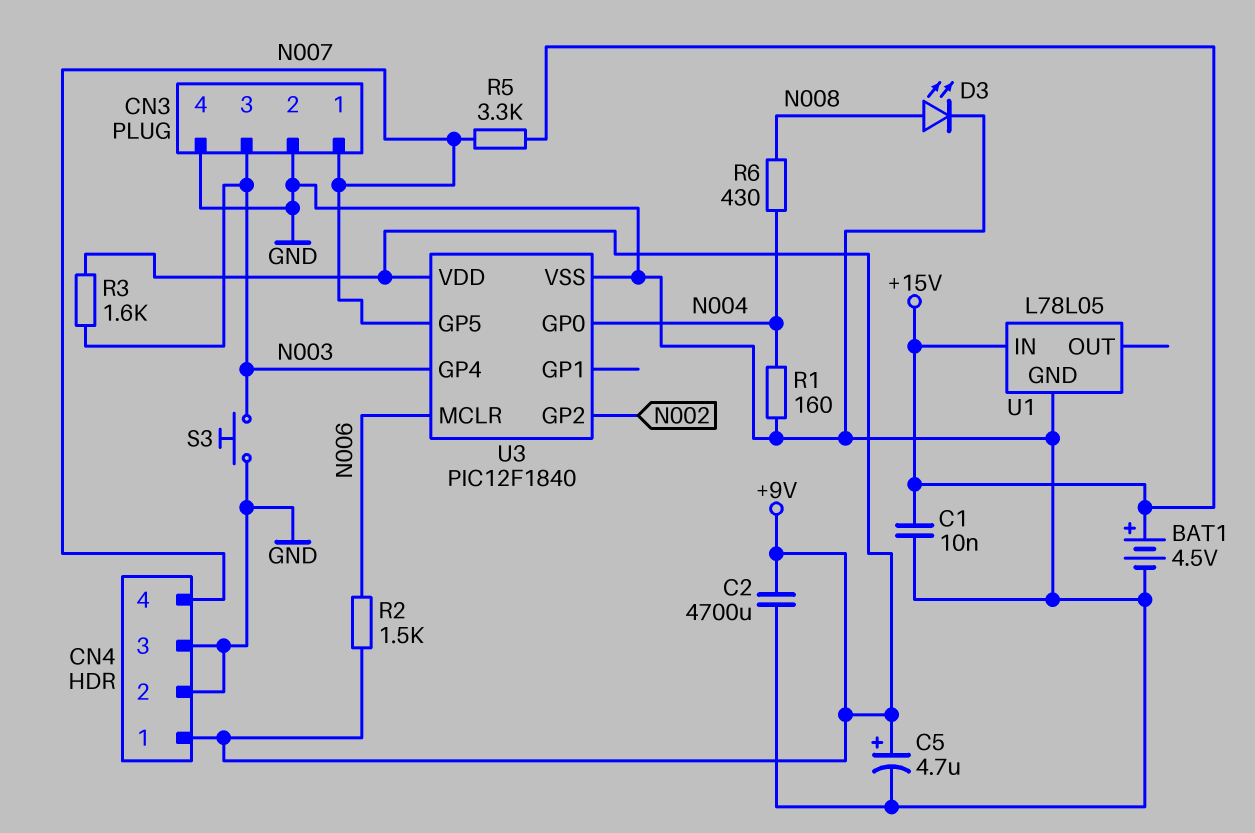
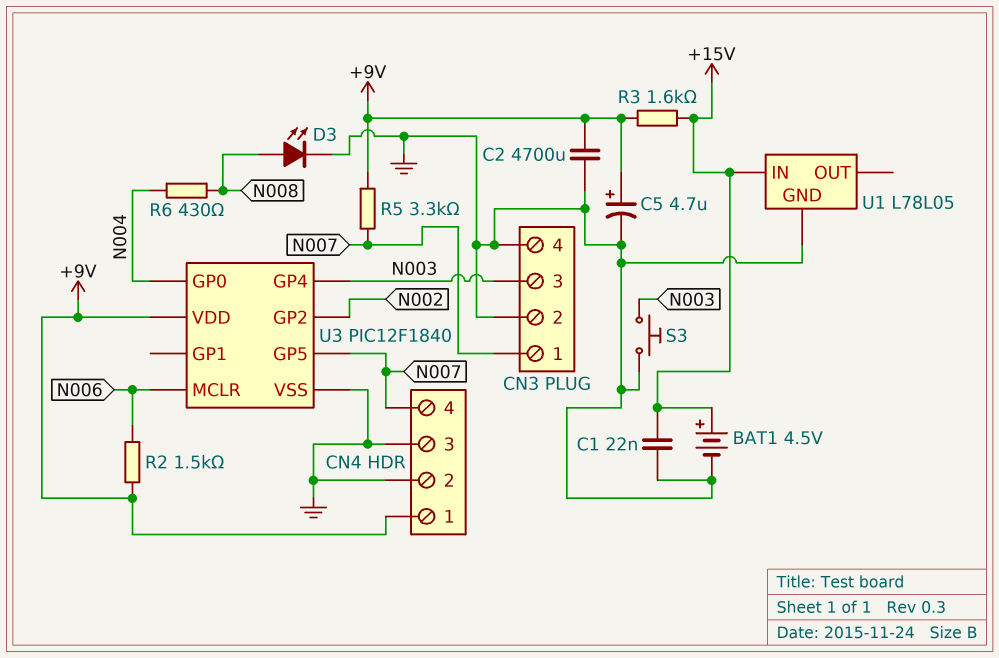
C1: 10nF (+15V, GND) -> 22nF (+15V, GND)
R1: 160 (GND, N004) -> none
R3: 1.6k (+9V, N003) -> 1.6k (+9V, +15V)
R5: 3.3k (+15V, N007) -> 3.3k (+9V, N007)

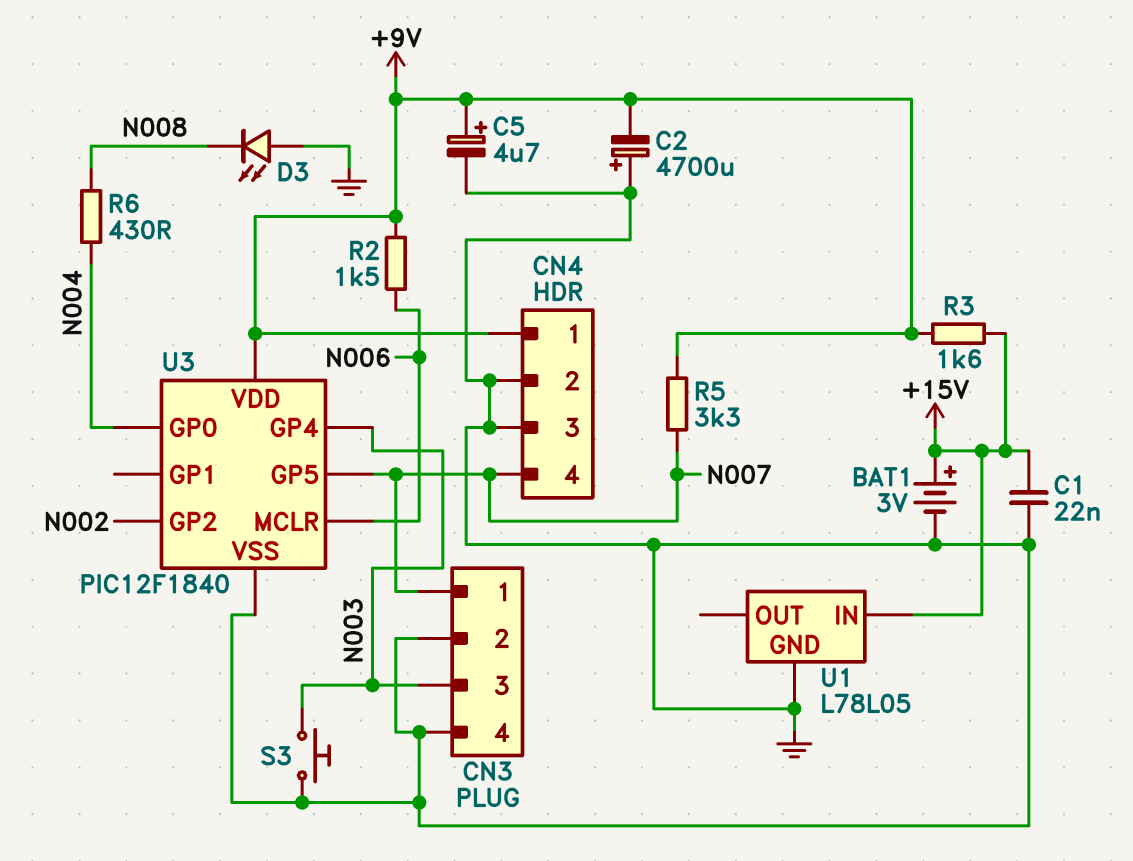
BAT1: 4.5V (plus +15V, minus GND) -> 3V (plus +15V, minus GND)
C2: 4700uF (+9V, GND) -> 4700uF (plus GND, minus +9V)
D3: LED (A N008, K GND) -> LED (A GND, K N008)

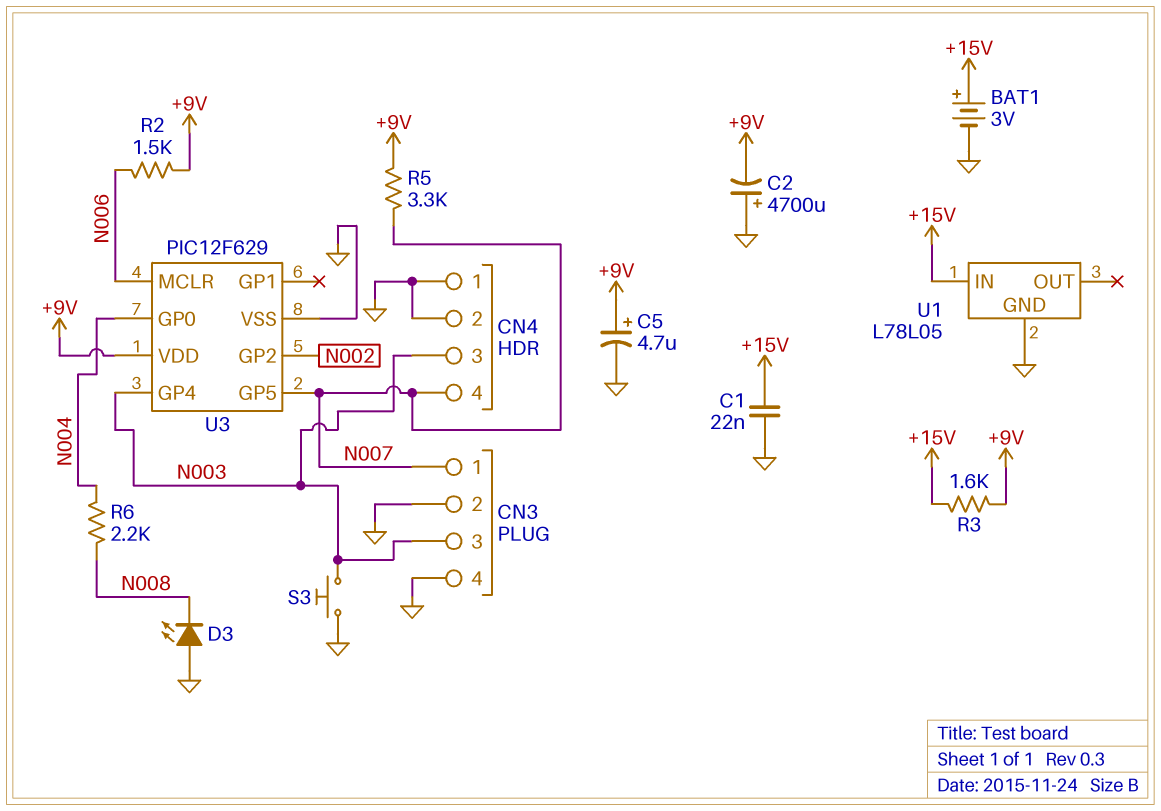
CN4 pin 1: +9V -> GND
CN4 pin 3: GND -> N003
R6: 430 (N004, N008) -> 2.2k (N004, N008)
U3: PIC12F1840 -> PIC12F629

